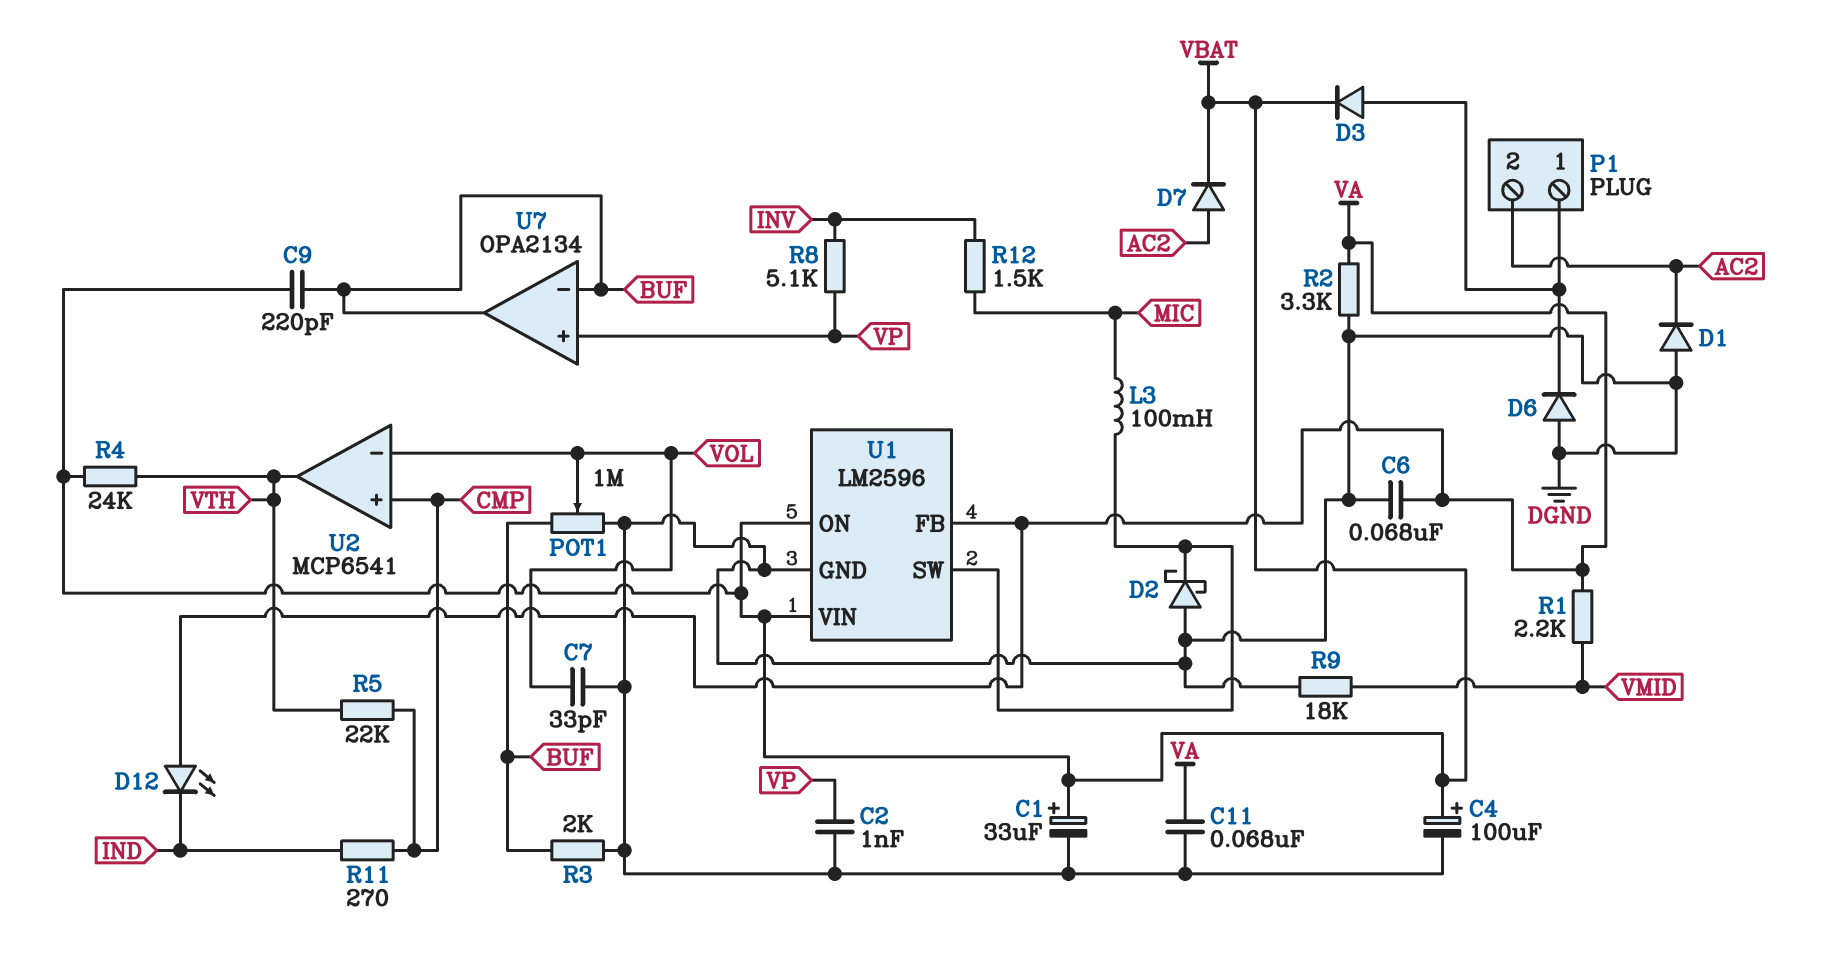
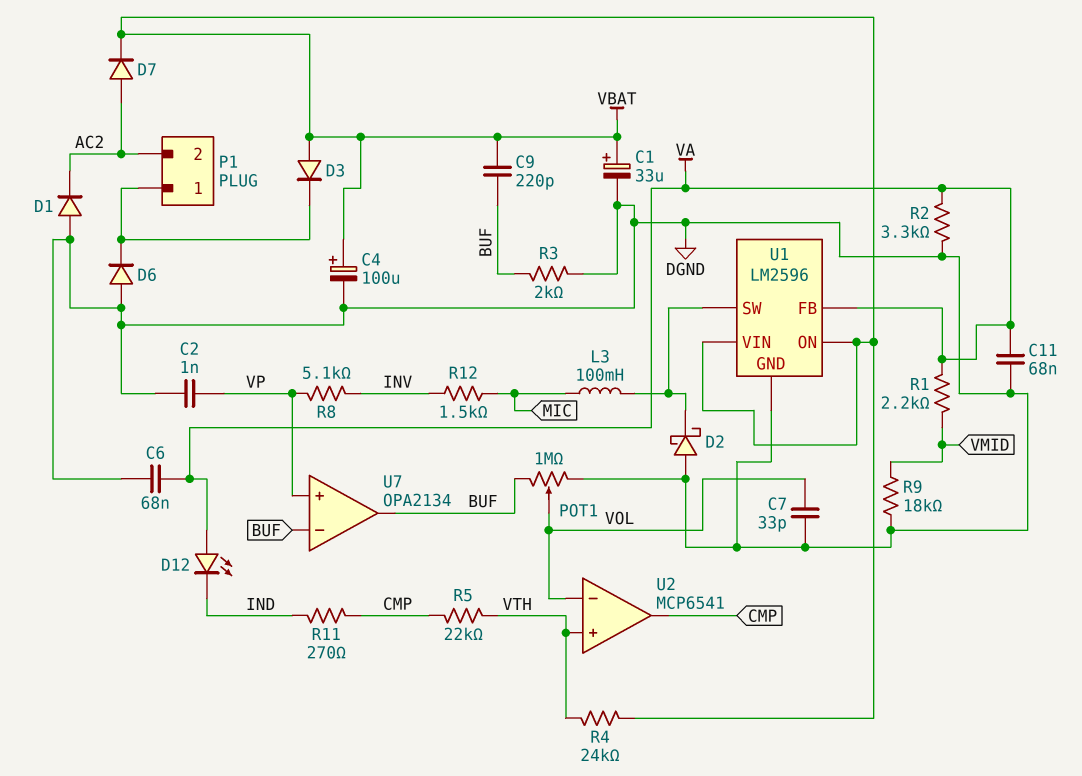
D3: diode (A P1/1, K VBAT) -> diode (A VBAT, K P1/1)
U2 pin in+: CMP -> VTH
U2 pin out: VTH -> CMP

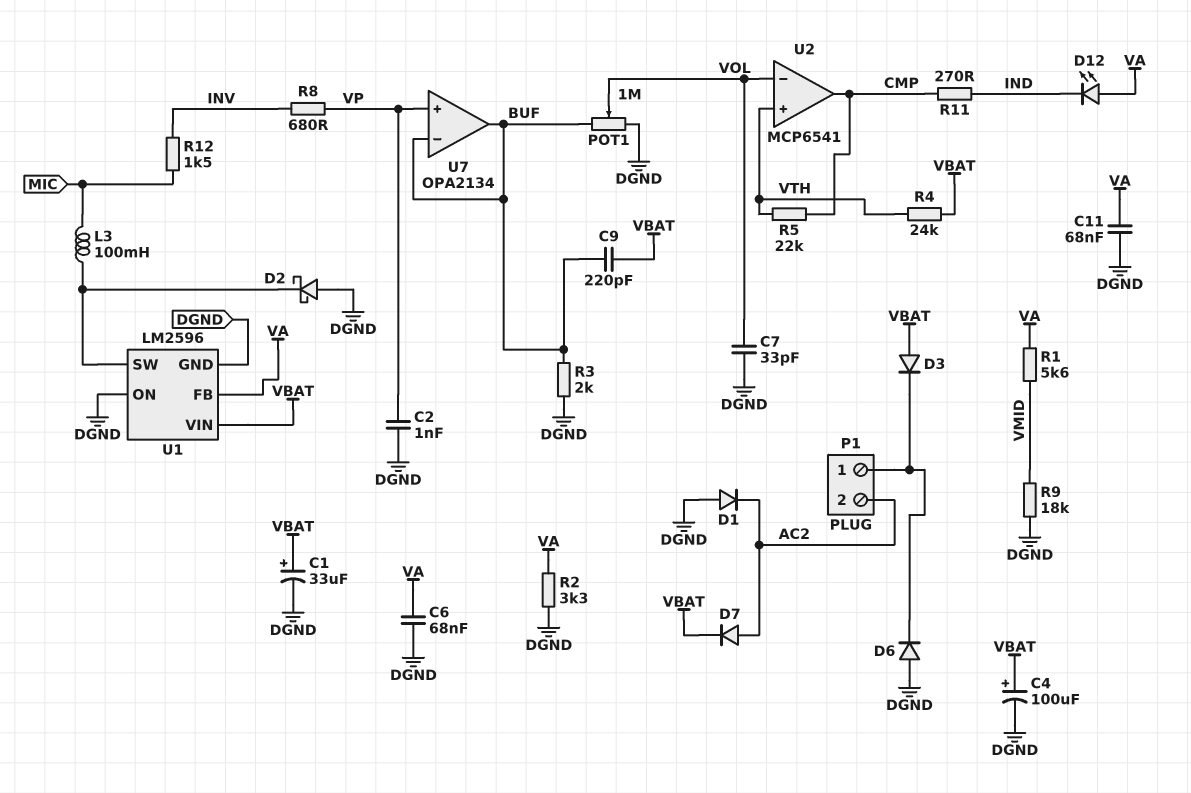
R1: 2.2k (VA, VMID) -> 5.6k (VA, VMID)
R8: 5.1k (INV, VP) -> 680 (INV, VP)
U1 pin ON: VBAT -> DGND

